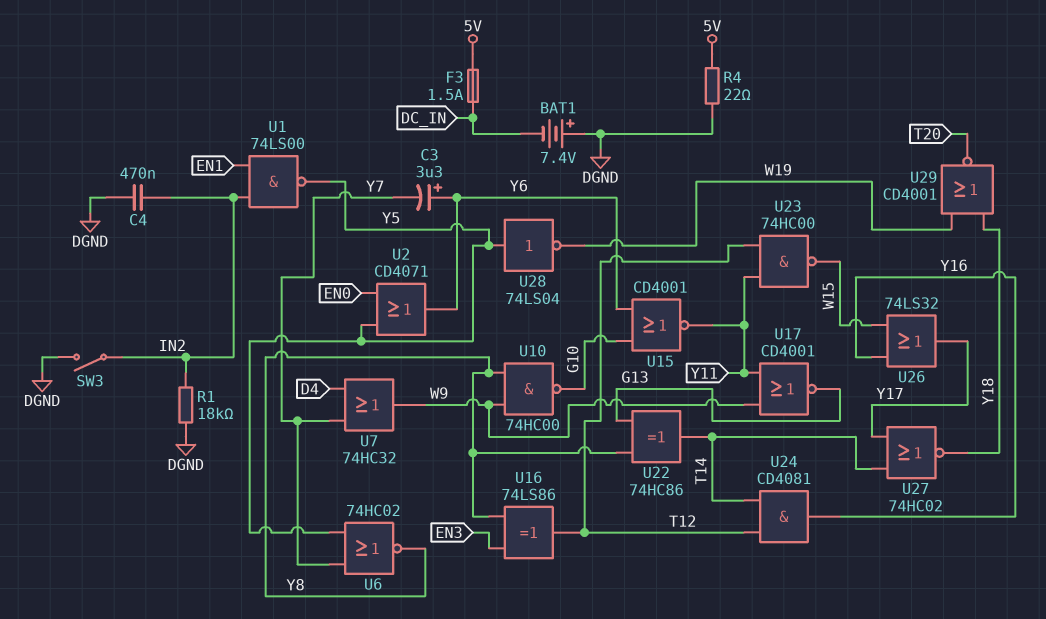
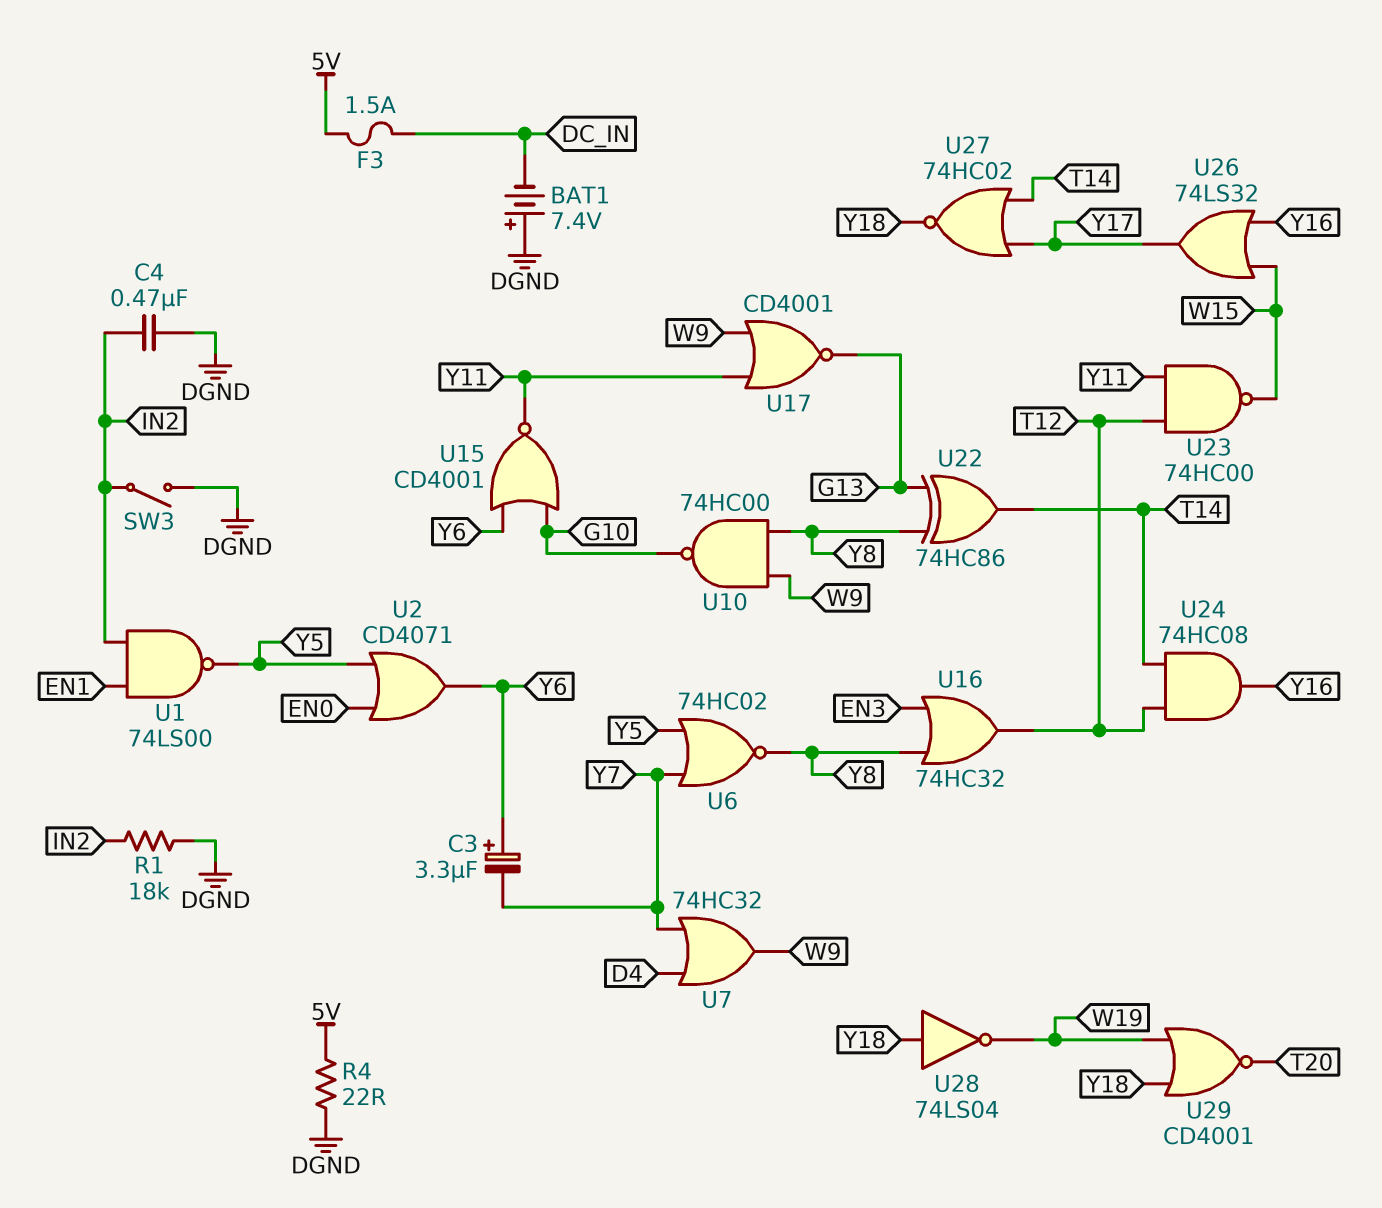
U16: XOR 74LS86 (in EN3, in Y8, out T12) -> OR 74HC32 (in EN3, in Y8, out T12)
U24: AND CD4081 (in T12, in T14, out Y16) -> AND 74HC08 (in T12, in T14, out Y16)
U28: NOT 74LS04 (in Y5, out W19) -> NOT 74LS04 (in Y18, out W19)

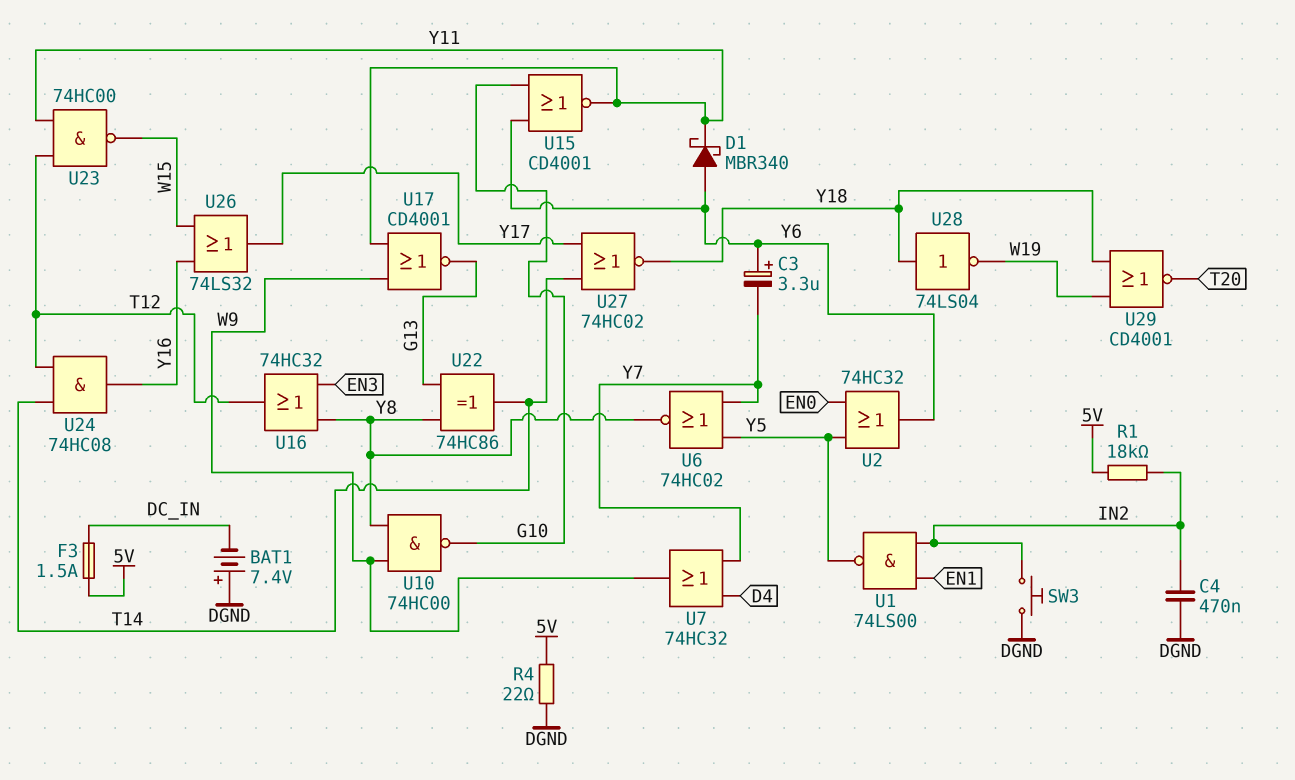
D1: none -> schottky MBR340 (A Y6, K Y11)
R1: 18k (DGND, IN2) -> 18k (5V, IN2)
SW3: switch (DGND, IN2) -> button (DGND, IN2)
U2: OR CD4071 (in EN0, in Y5, out Y6) -> OR 74HC32 (in EN0, in Y5, out Y6)

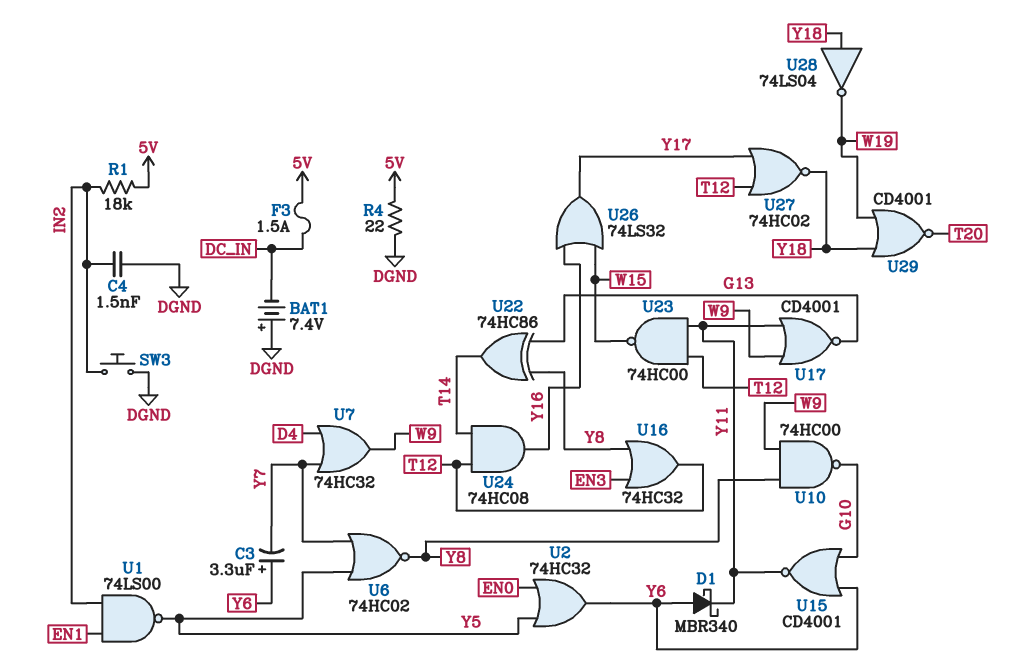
C4: 470nF (DGND, IN2) -> 1.5nF (DGND, IN2)
U27: NOR 74HC02 (in T14, in Y17, out Y18) -> NOR 74HC02 (in T12, in Y17, out Y18)

